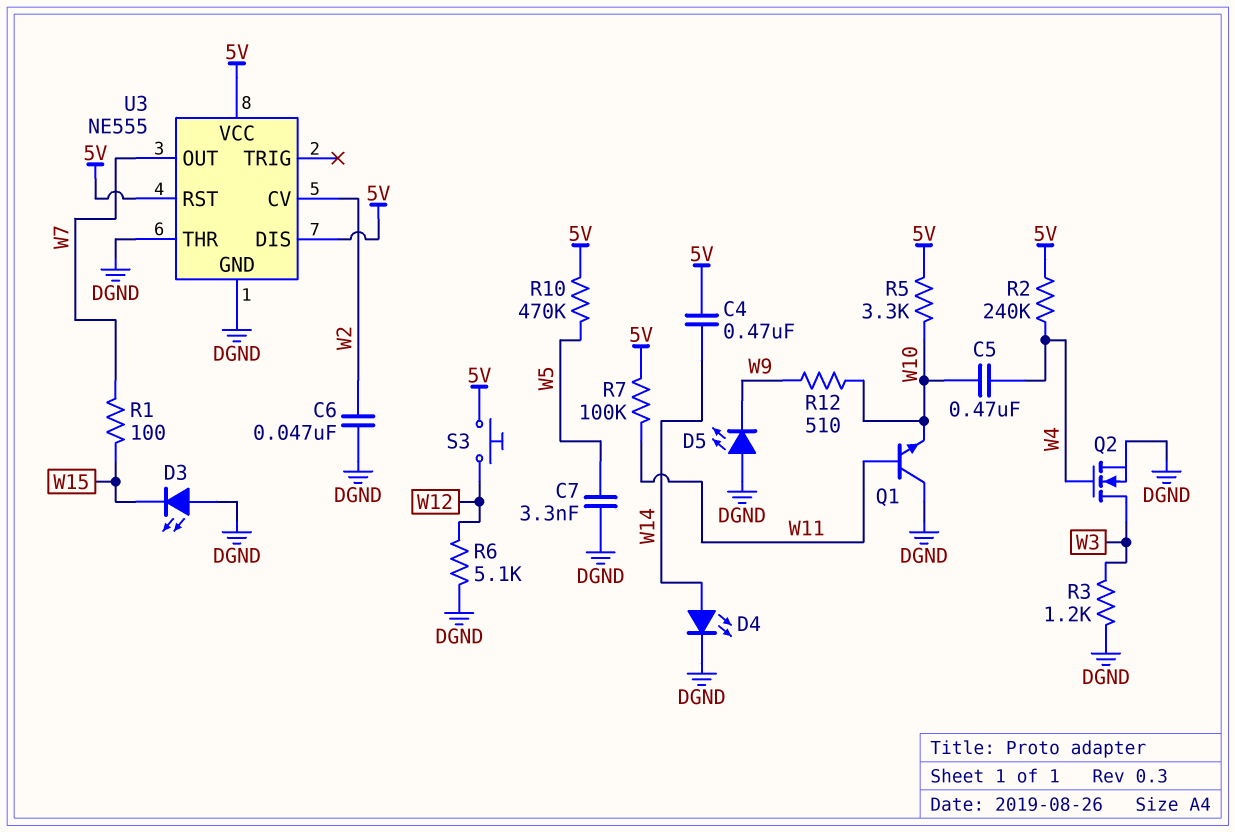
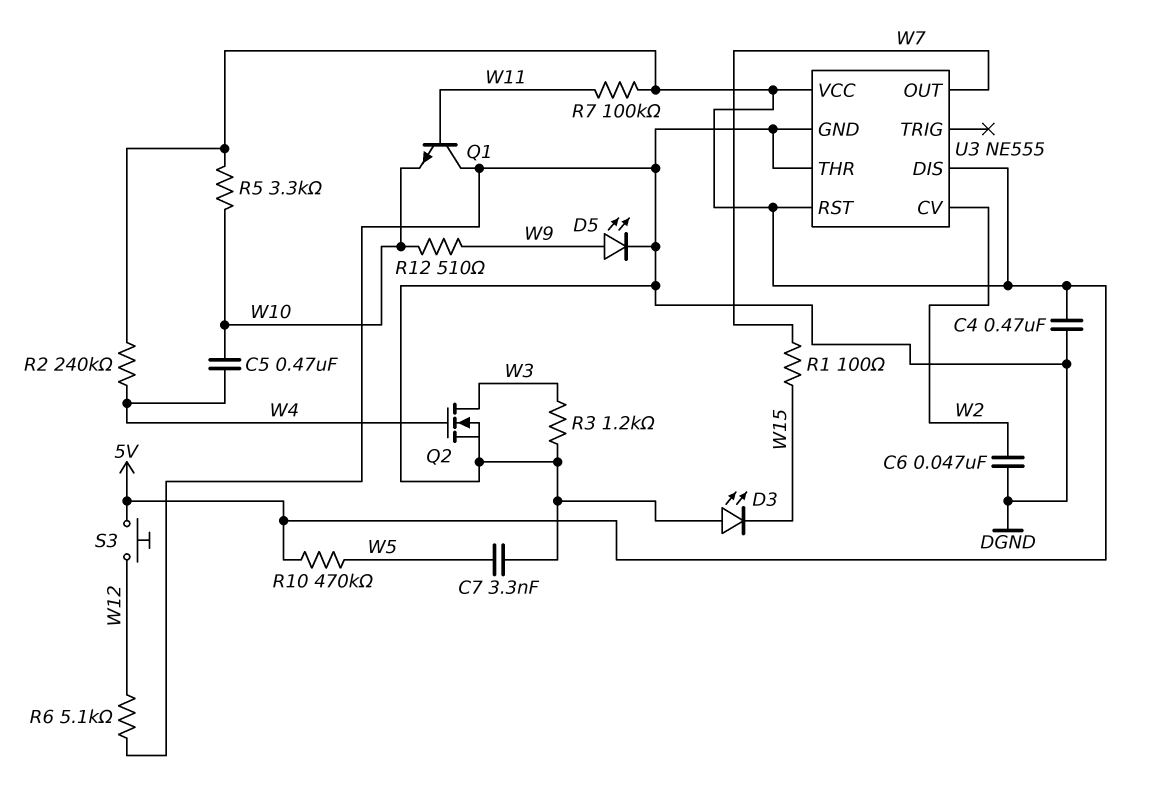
C4: 470nF (5V, W14) -> 470nF (5V, DGND)
D4: LED (A W14, K DGND) -> none
D5: LED (A DGND, K W9) -> LED (A W9, K DGND)

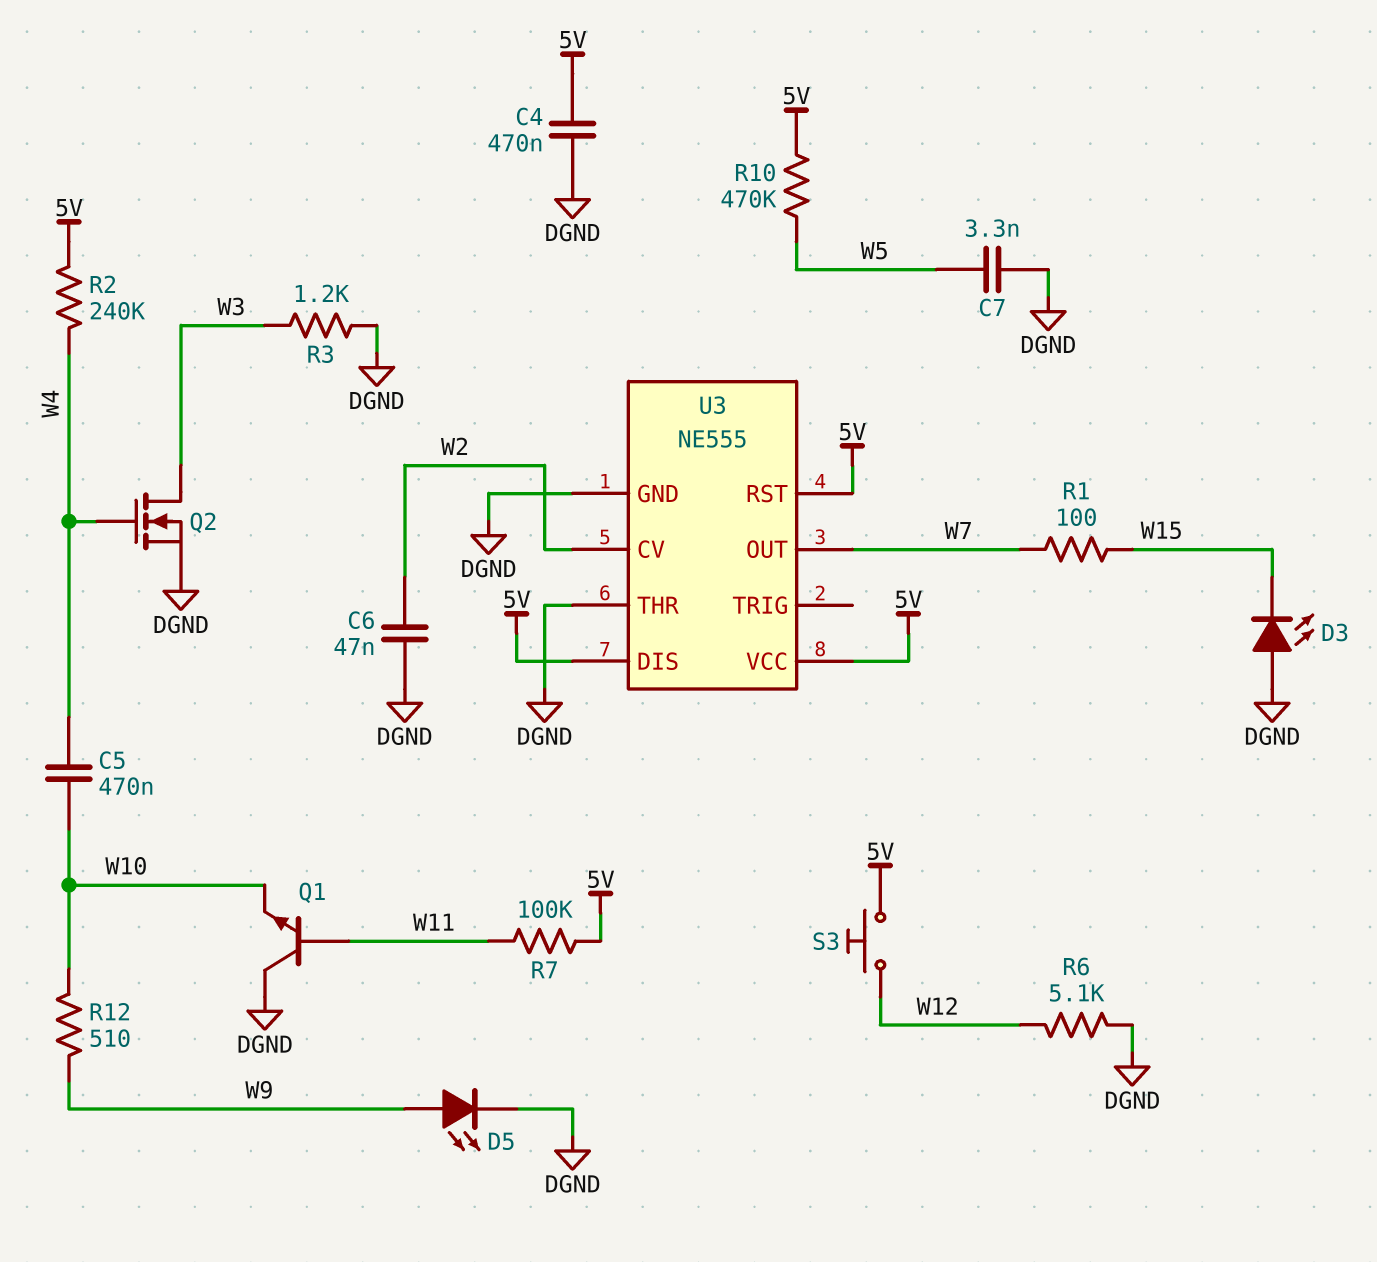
R5: 3.3k (5V, W10) -> none

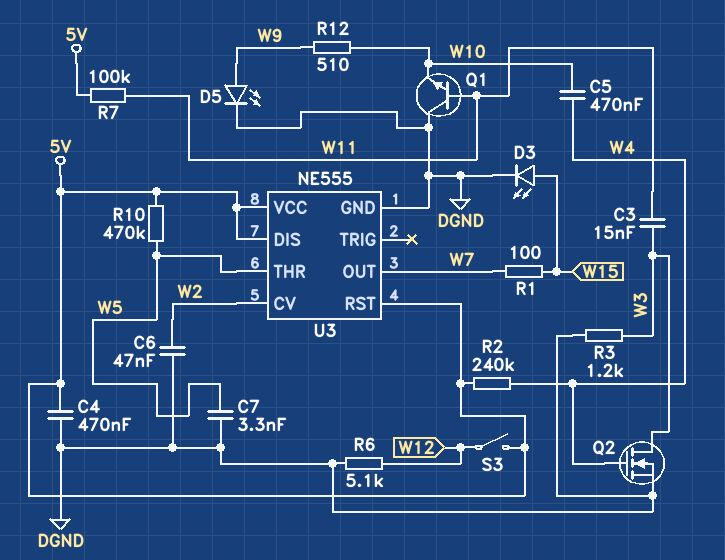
C3: none -> 15nF (W3, W11)
D3: LED (A DGND, K W15) -> LED (A W15, K DGND)
S3: button (5V, W12) -> switch (5V, W12)
U3 pin THR: DGND -> W5

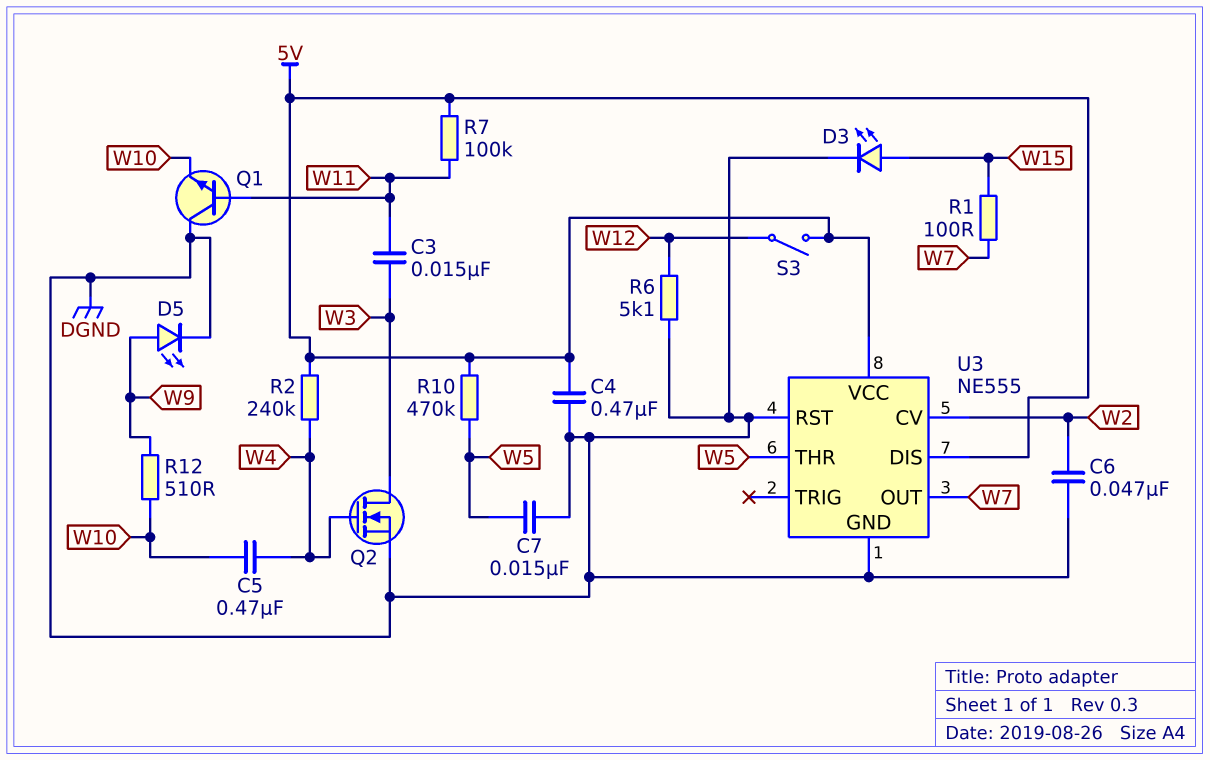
C7: 3.3nF (DGND, W5) -> 15nF (DGND, W5)
R3: 1.2k (DGND, W3) -> none
U3 pin RST: 5V -> DGND

